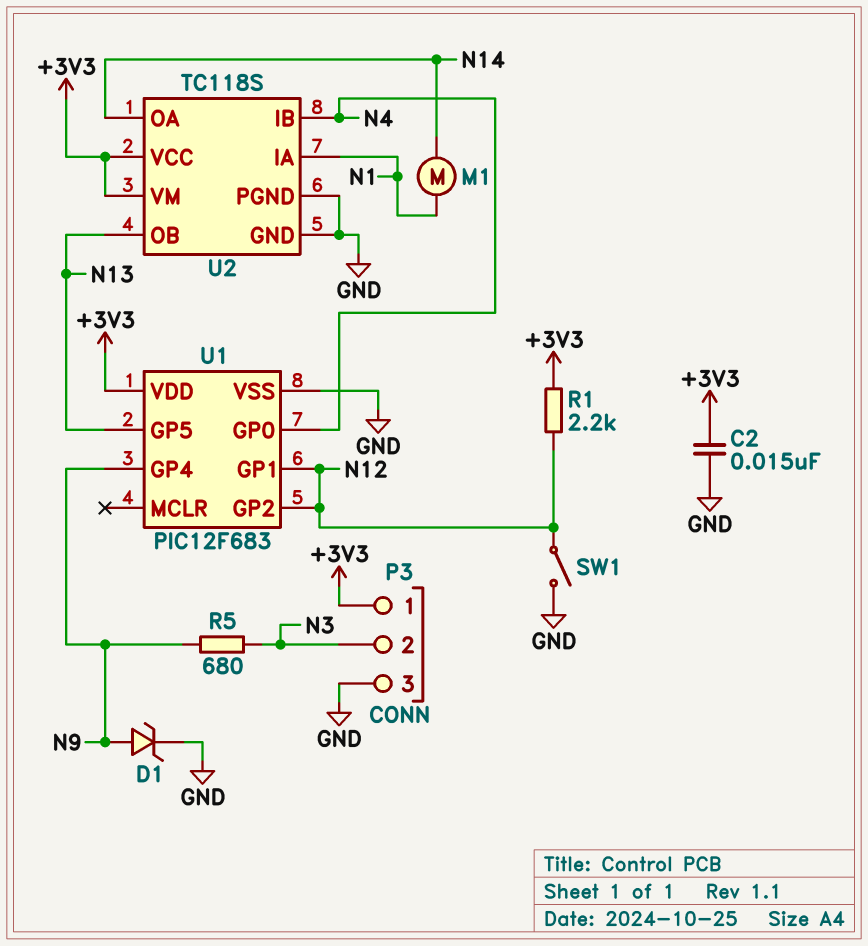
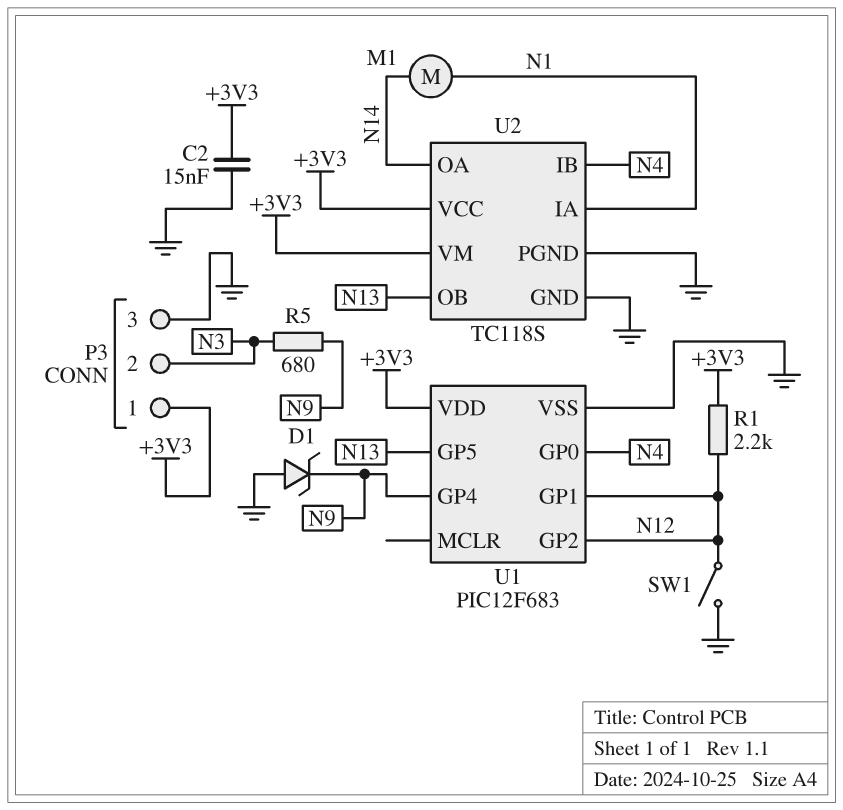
D1: zener (A N9, K GND) -> zener (A GND, K N9)

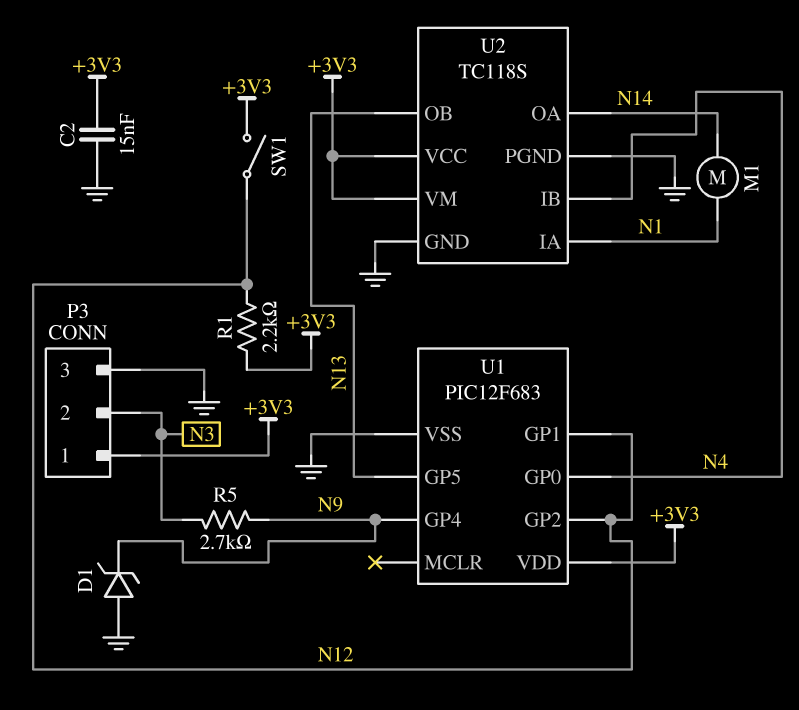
R5: 680 (N3, N9) -> 2.7k (N3, N9)
SW1: switch (GND, N12) -> switch (+3V3, N12)

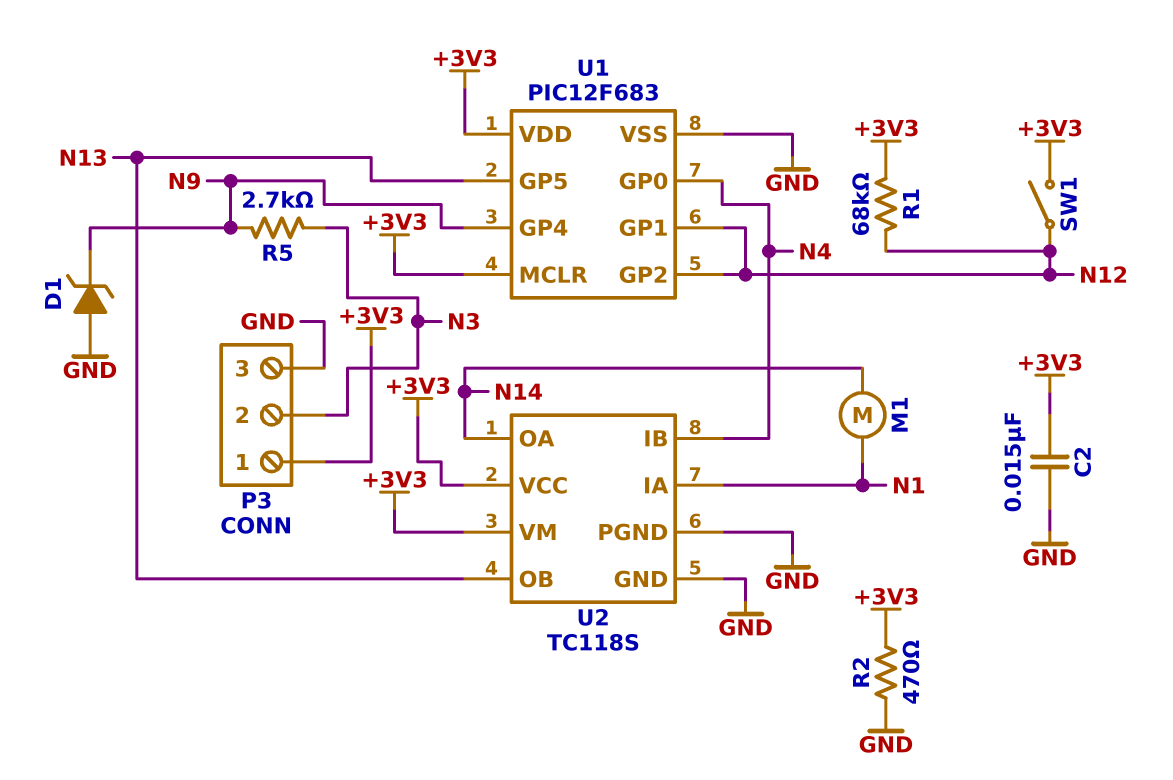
R1: 2.2k (+3V3, N12) -> 68k (+3V3, N12)
R2: none -> 470 (+3V3, GND)
U1 pin MCLR: none -> +3V3

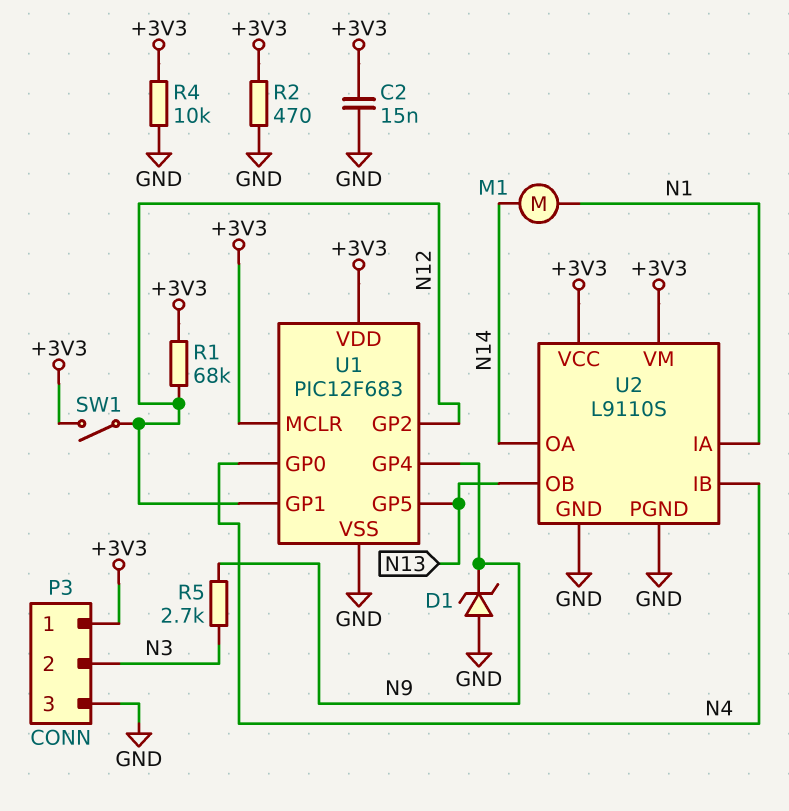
R4: none -> 10k (+3V3, GND)
U2: TC118S -> L9110S

